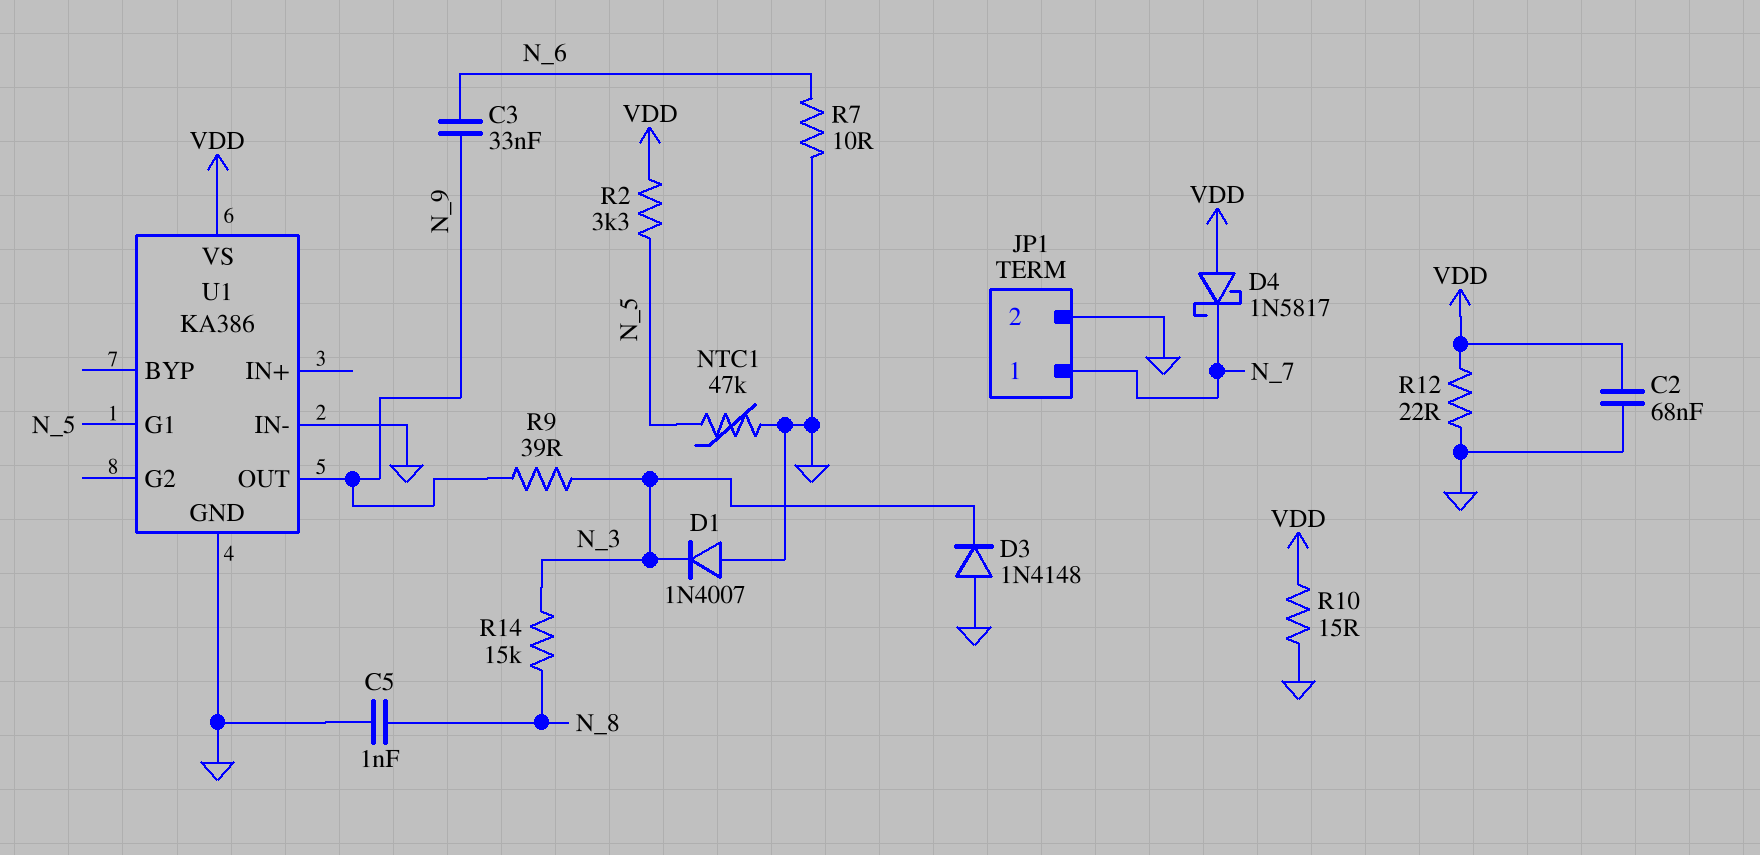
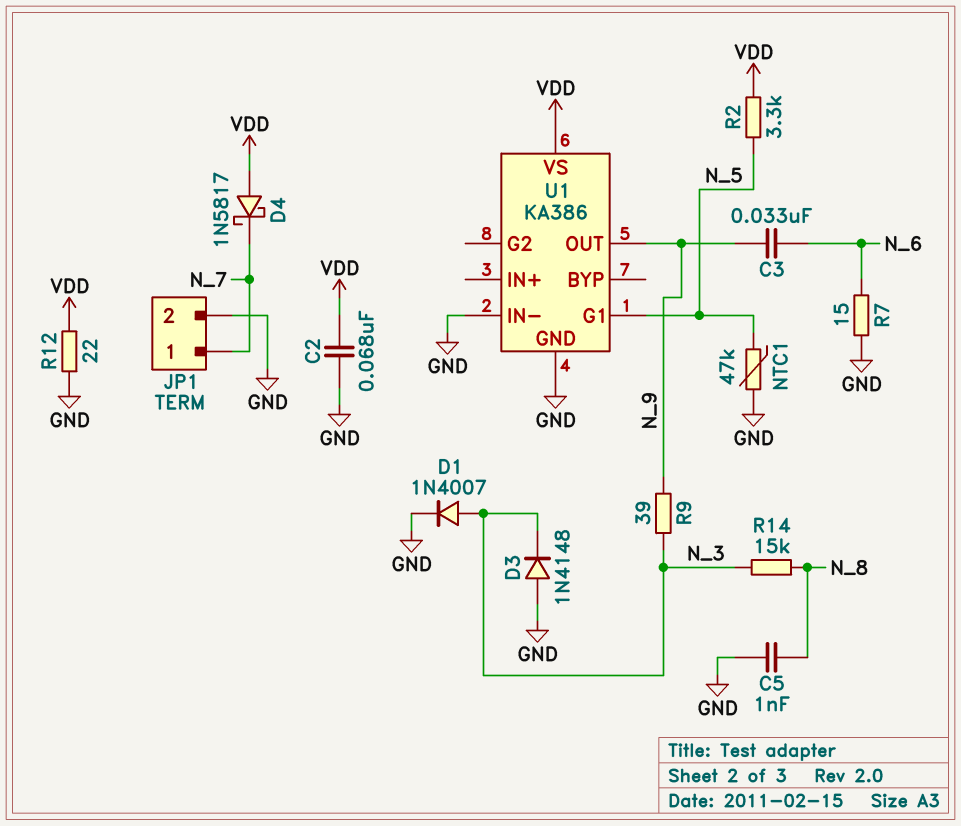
D1: diode 1N4007 (A GND, K N_3) -> diode 1N4007 (A N_3, K GND)
R7: 10 (GND, N_6) -> 15 (GND, N_6)
R10: 15 (GND, VDD) -> none

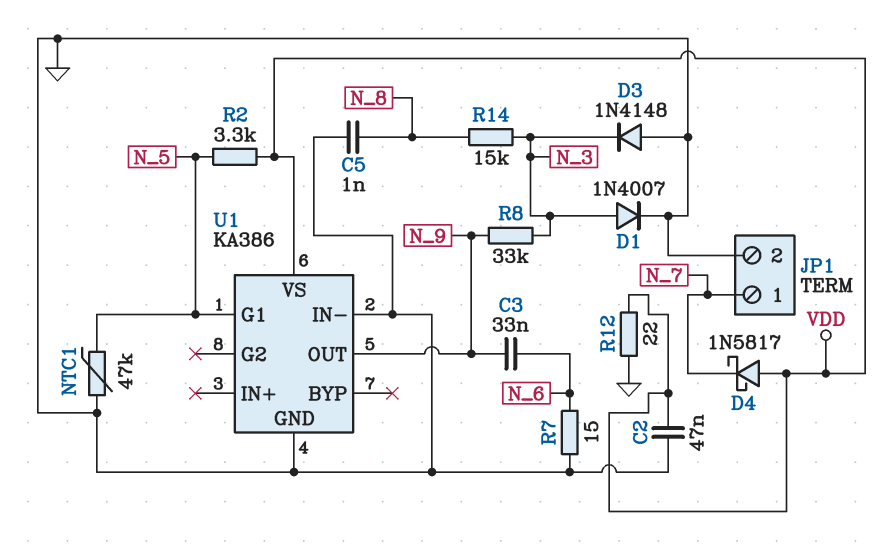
C2: 68nF (GND, VDD) -> 47nF (GND, VDD)
R8: none -> 33k (N_3, N_9)
R9: 39 (N_3, N_9) -> none

